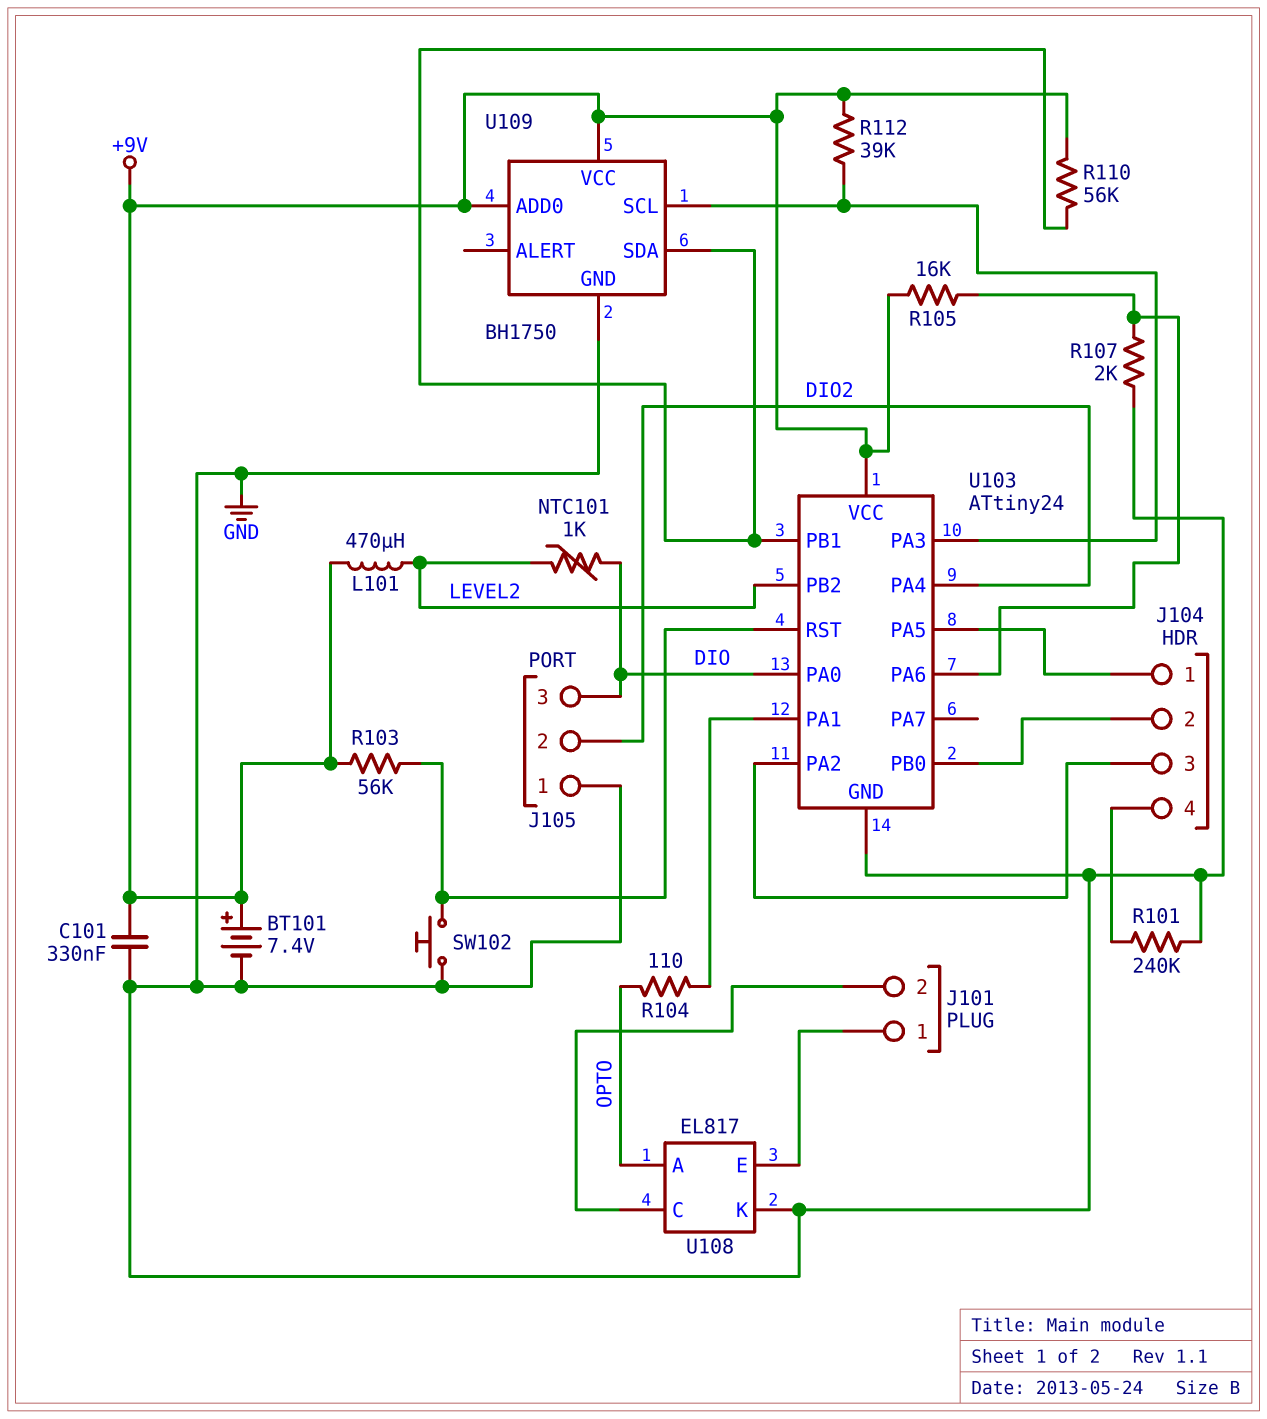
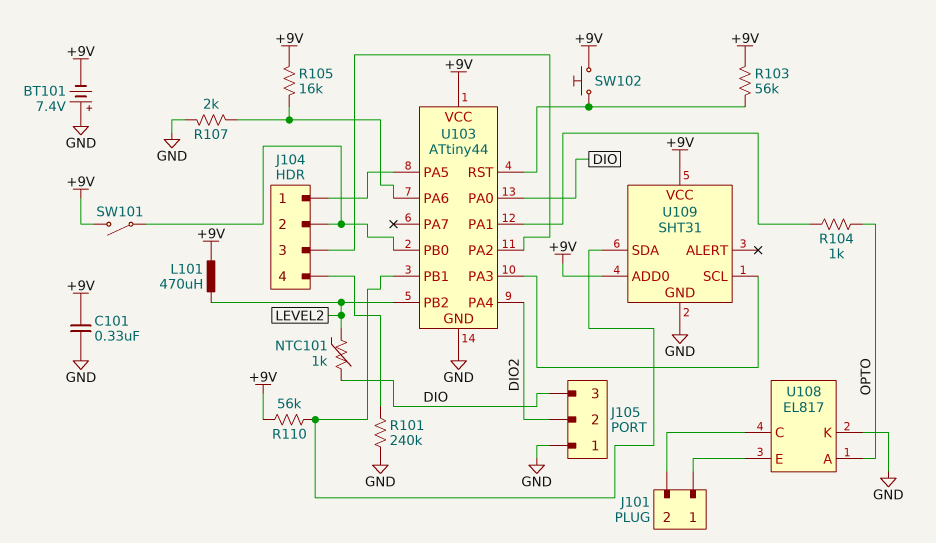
BT101: 7.4V (plus +9V, minus GND) -> 7.4V (plus GND, minus +9V)
R104: 110 (OPTO, U103/PA1) -> 1k (OPTO, U103/PA1)
R112: 39k (+9V, U103/PA3) -> none
SW101: none -> switch (+9V, J104/2)
SW102: button (GND, U103/RST) -> button (+9V, U103/RST)
U103: ATtiny24 -> ATtiny44
U109: BH1750 -> SHT31

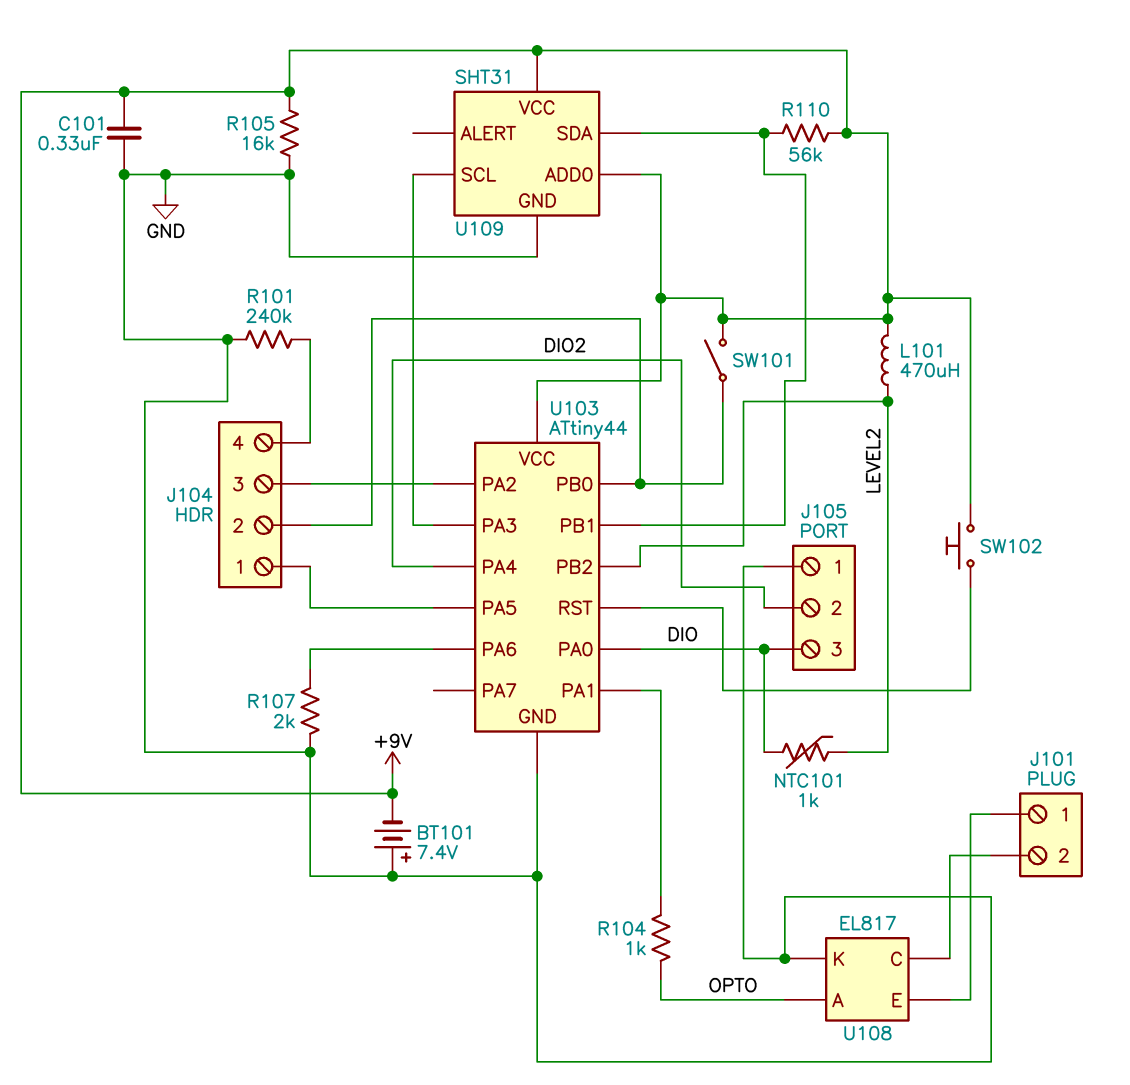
R103: 56k (+9V, U103/RST) -> none
R105: 16k (+9V, U103/PA6) -> 16k (+9V, GND)

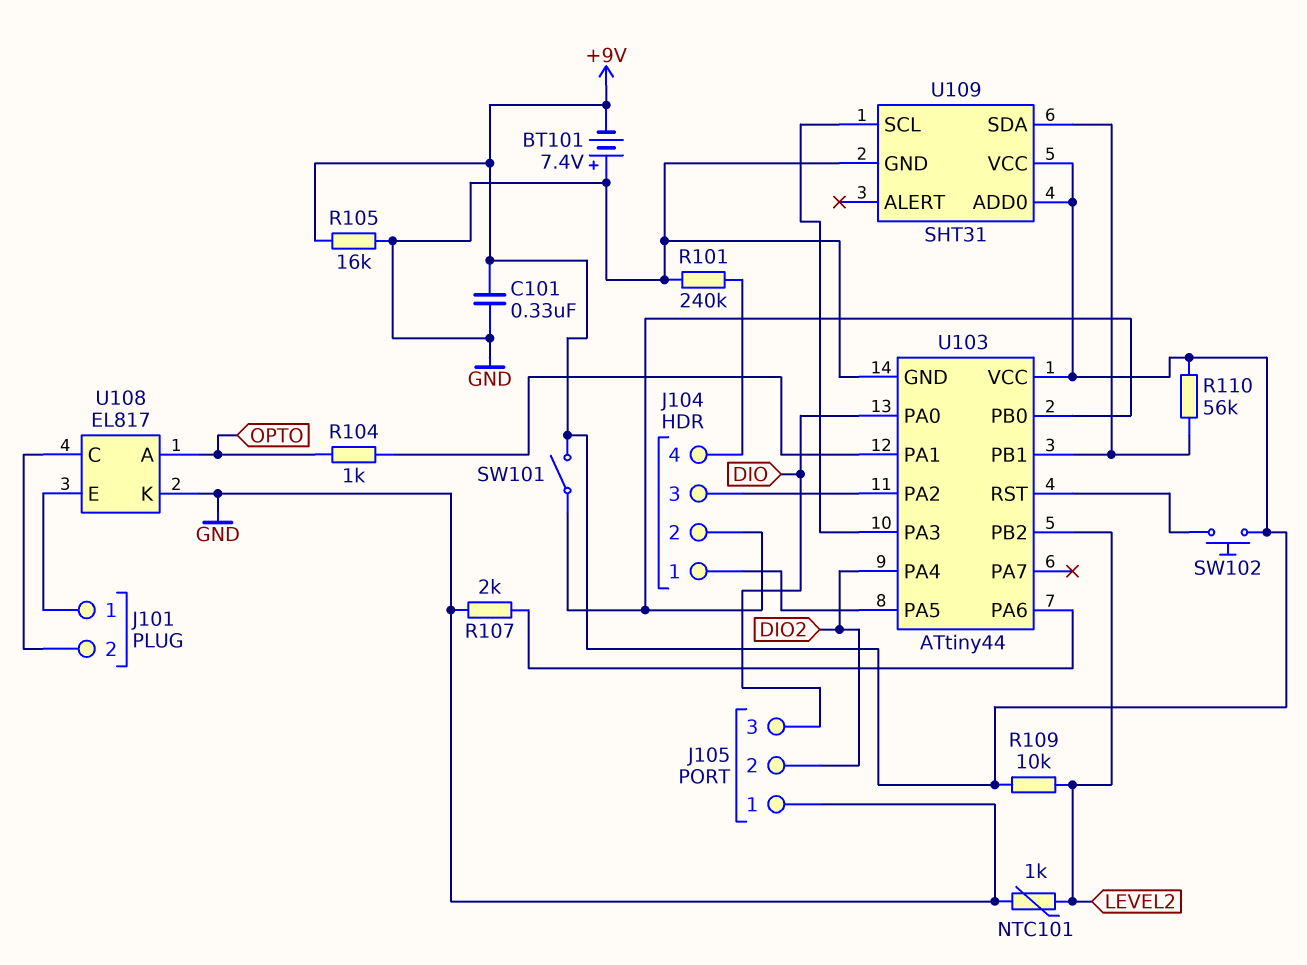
L101: 470uH (+9V, LEVEL2) -> none
NTC101: 1k (DIO, LEVEL2) -> 1k (GND, LEVEL2)
R109: none -> 10k (+9V, LEVEL2)

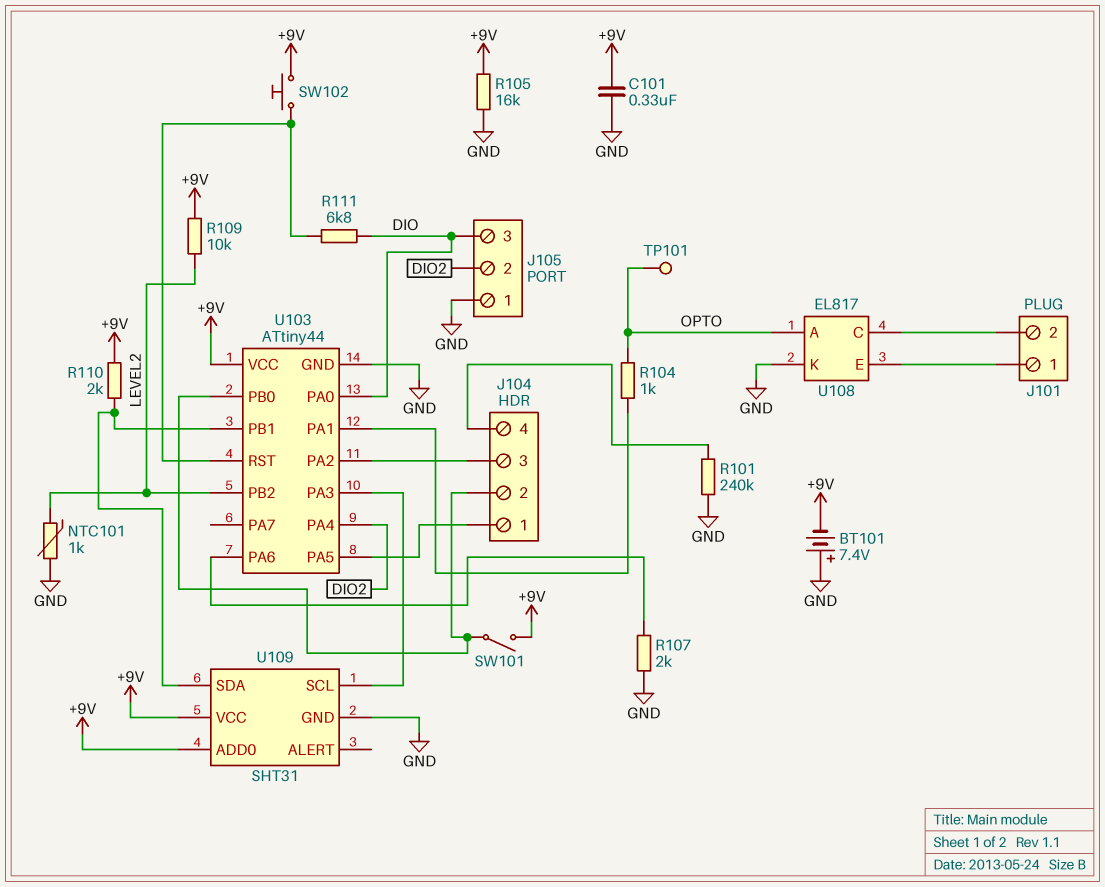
R110: 56k (+9V, U103/PB1) -> 2k (+9V, U103/PB1)
R111: none -> 6.8k (DIO, U103/RST)
TP101: none -> test point (OPTO)

